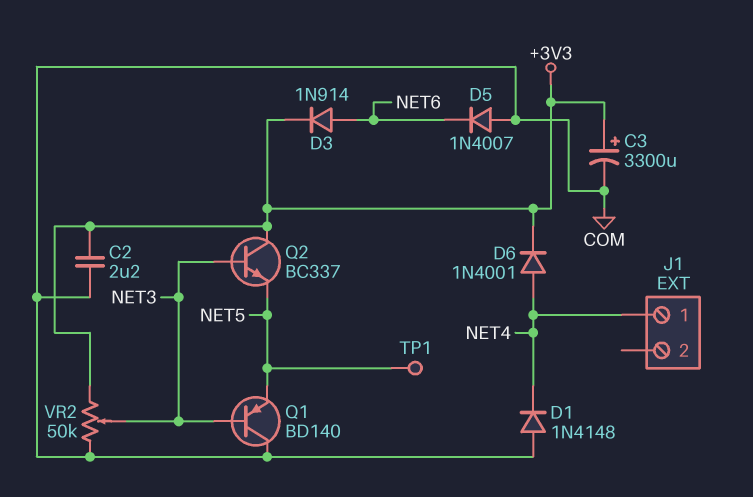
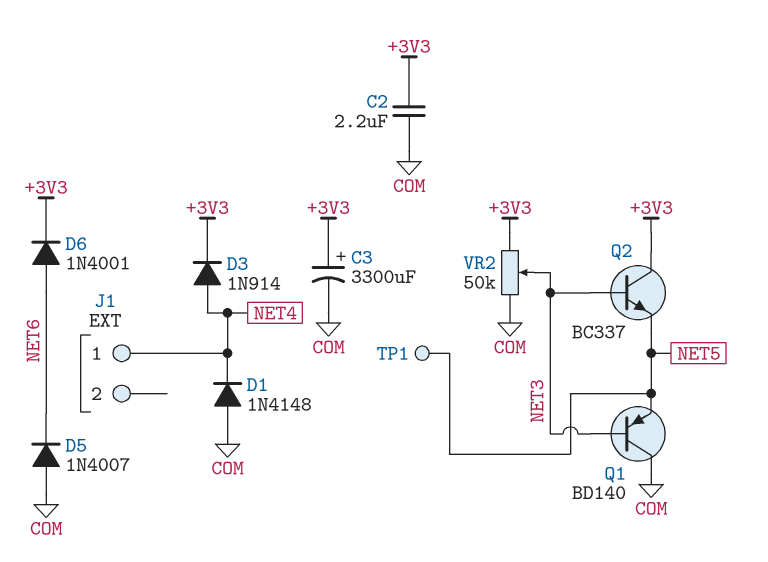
D3: diode 1N914 (A NET6, K +3V3) -> diode 1N914 (A NET4, K +3V3)
D6: diode 1N4001 (A NET4, K +3V3) -> diode 1N4001 (A NET6, K +3V3)

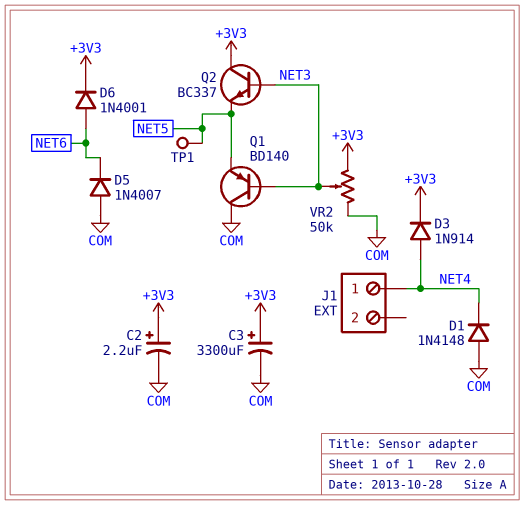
C2: 2.2uF (+3V3, COM) -> 2.2uF (plus +3V3, minus COM)

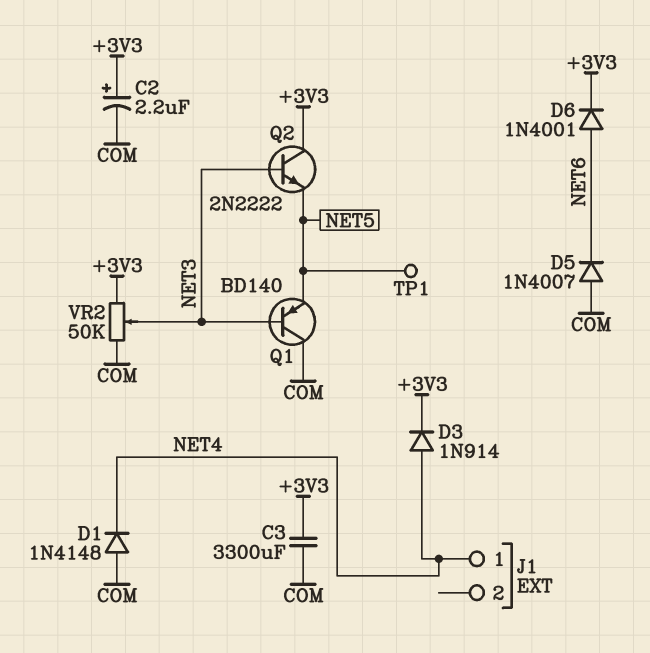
C3: 3300uF (plus +3V3, minus COM) -> 3300uF (+3V3, COM)
Q2: NPN BC337 (B NET3, C +3V3, E NET5) -> NPN 2N2222 (B NET3, C +3V3, E NET5)

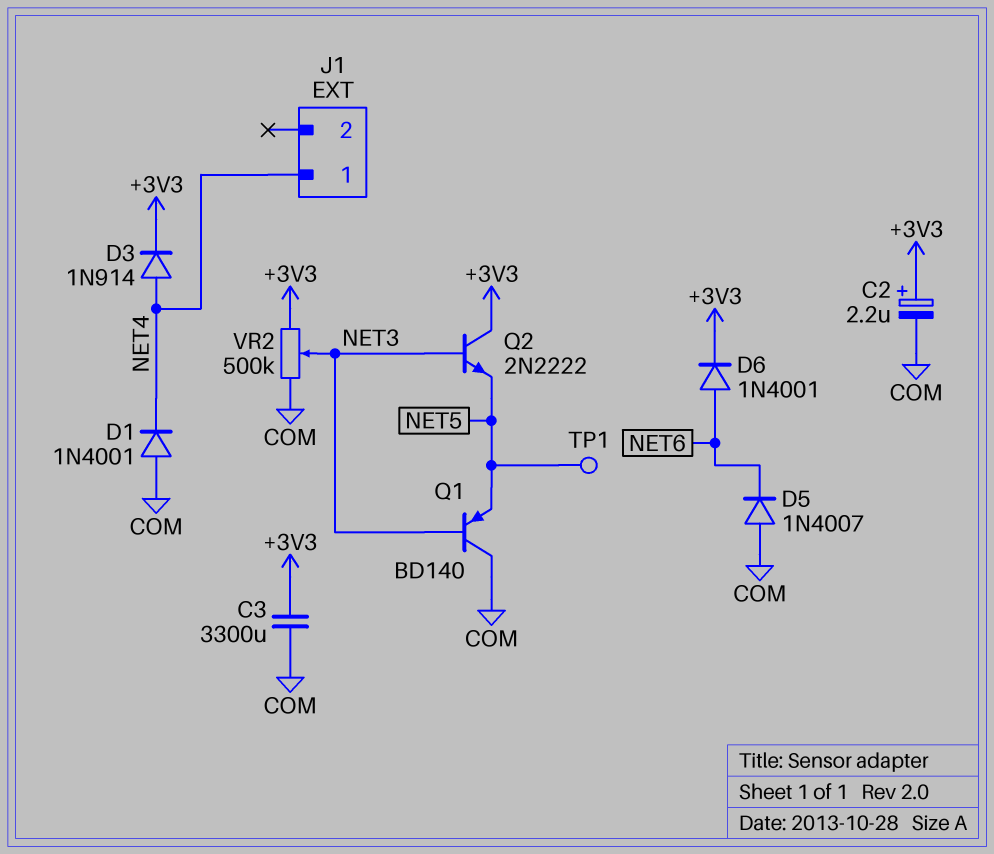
D1: diode 1N4148 (A COM, K NET4) -> diode 1N4001 (A COM, K NET4)
VR2: 50k (+3V3, COM, wiper NET3) -> 500k (+3V3, COM, wiper NET3)

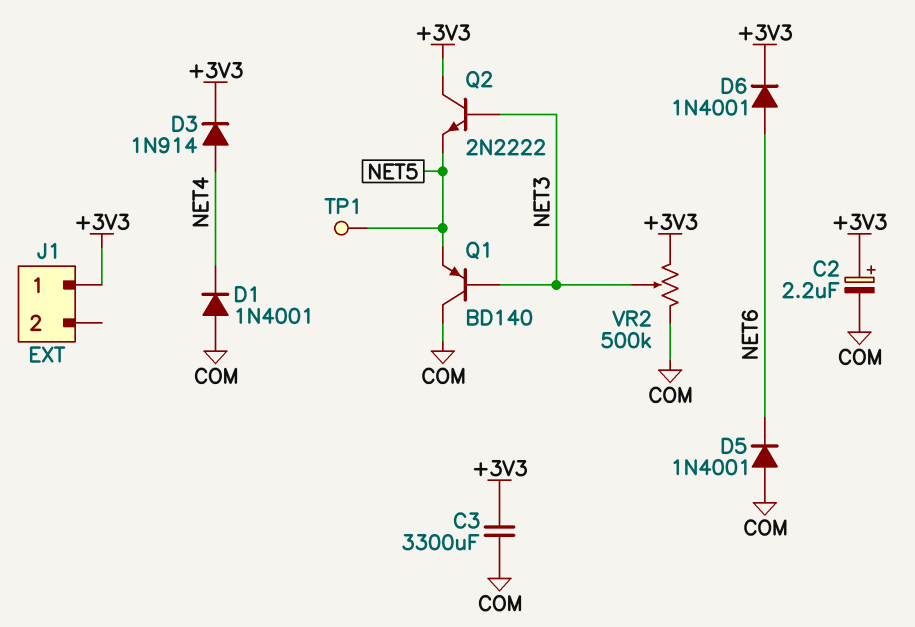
D5: diode 1N4007 (A COM, K NET6) -> diode 1N4001 (A COM, K NET6)
J1 pin 1: NET4 -> +3V3

